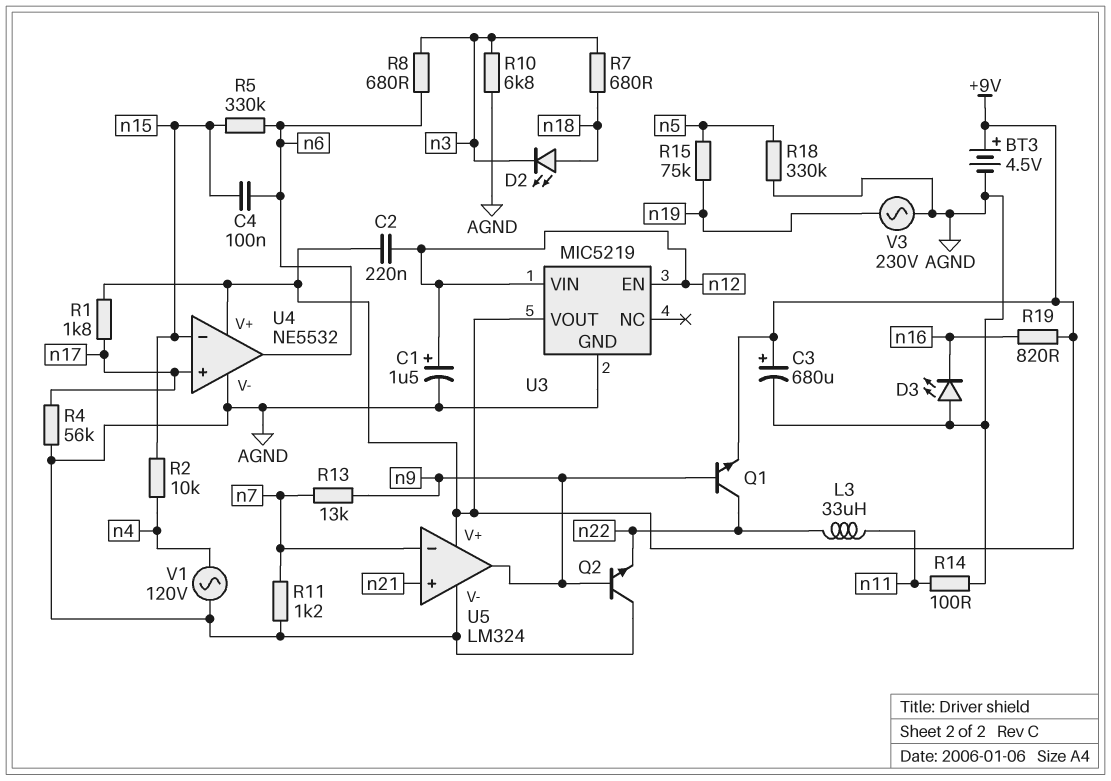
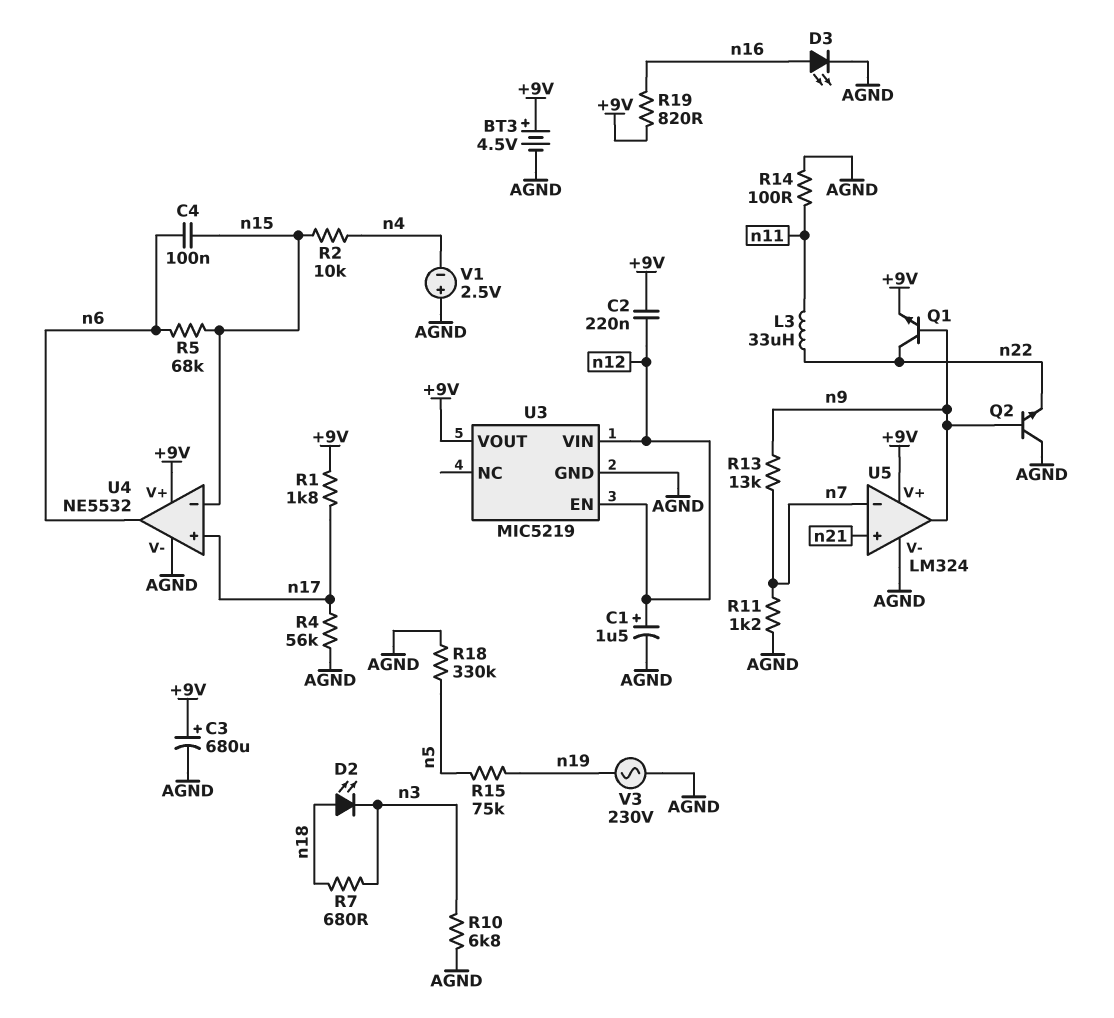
D3: LED (A AGND, K n16) -> LED (A n16, K AGND)
R5: 330k (n6, n15) -> 68k (n6, n15)
R8: 680 (n3, n6) -> none
V1: AC 120V (AGND, n4) -> 2.5V (plus AGND, minus n4)

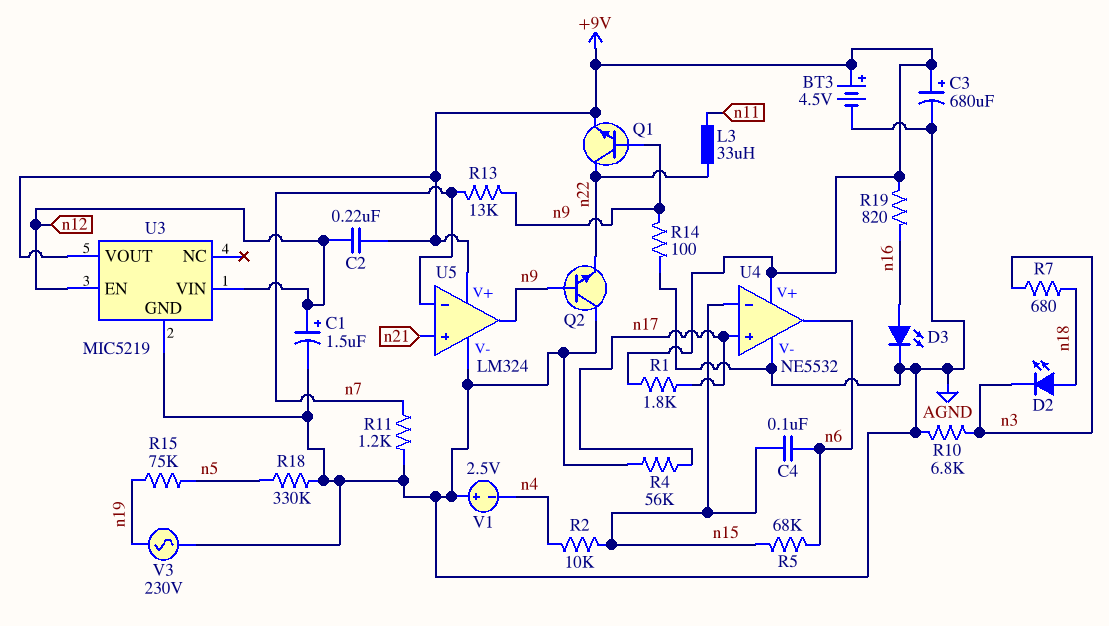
R14: 100 (AGND, n11) -> 100 (AGND, n9)

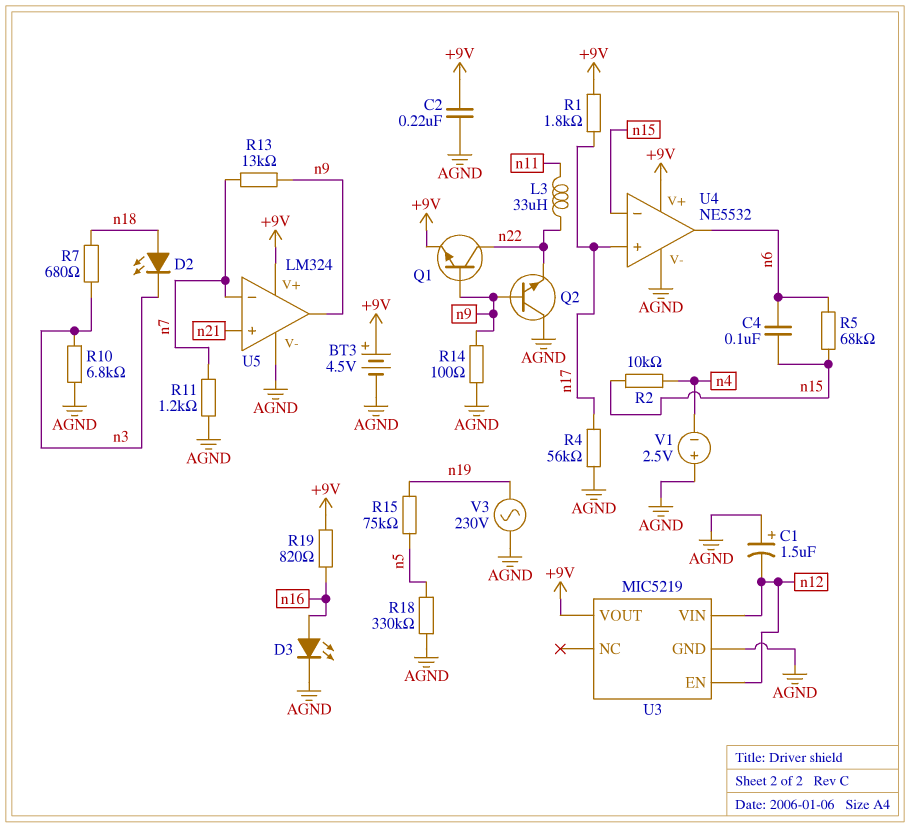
C1: 1.5uF (plus n12, minus AGND) -> 1.5uF (plus AGND, minus n12)
C2: 220nF (+9V, n12) -> 220nF (+9V, AGND)
C3: 680uF (plus +9V, minus AGND) -> none

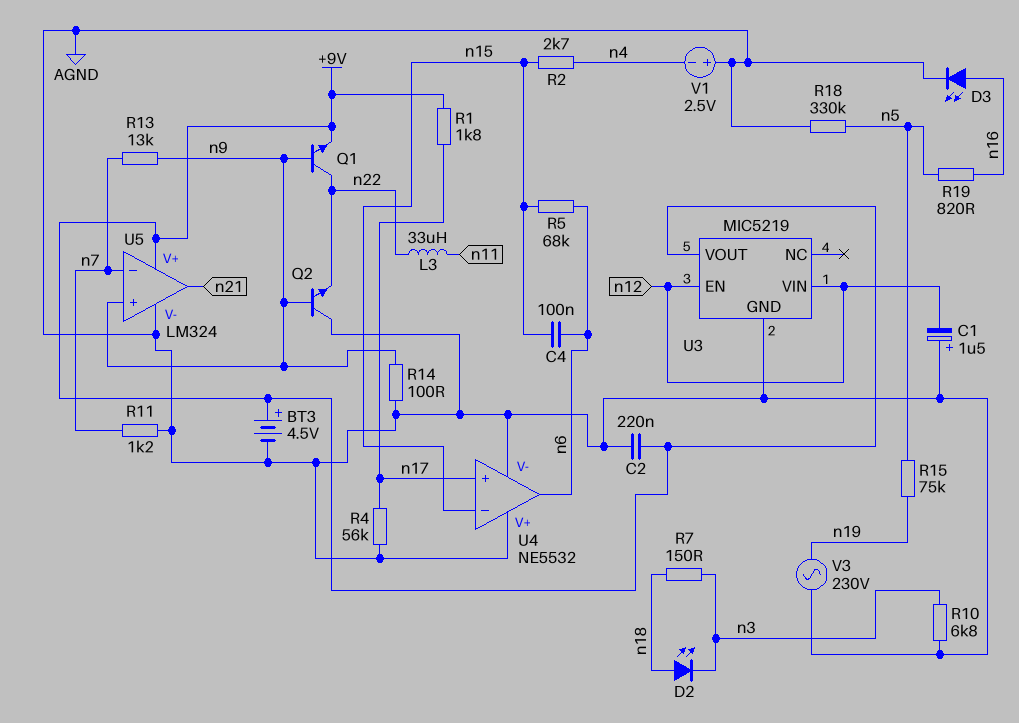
R2: 10k (n4, n15) -> 2.7k (n4, n15)
R7: 680 (n3, n18) -> 150 (n3, n18)
R19: 820 (+9V, n16) -> 820 (n5, n16)
U4 pin V+: +9V -> AGND
U5 pin in+: n21 -> n9
U5 pin out: n9 -> n21

